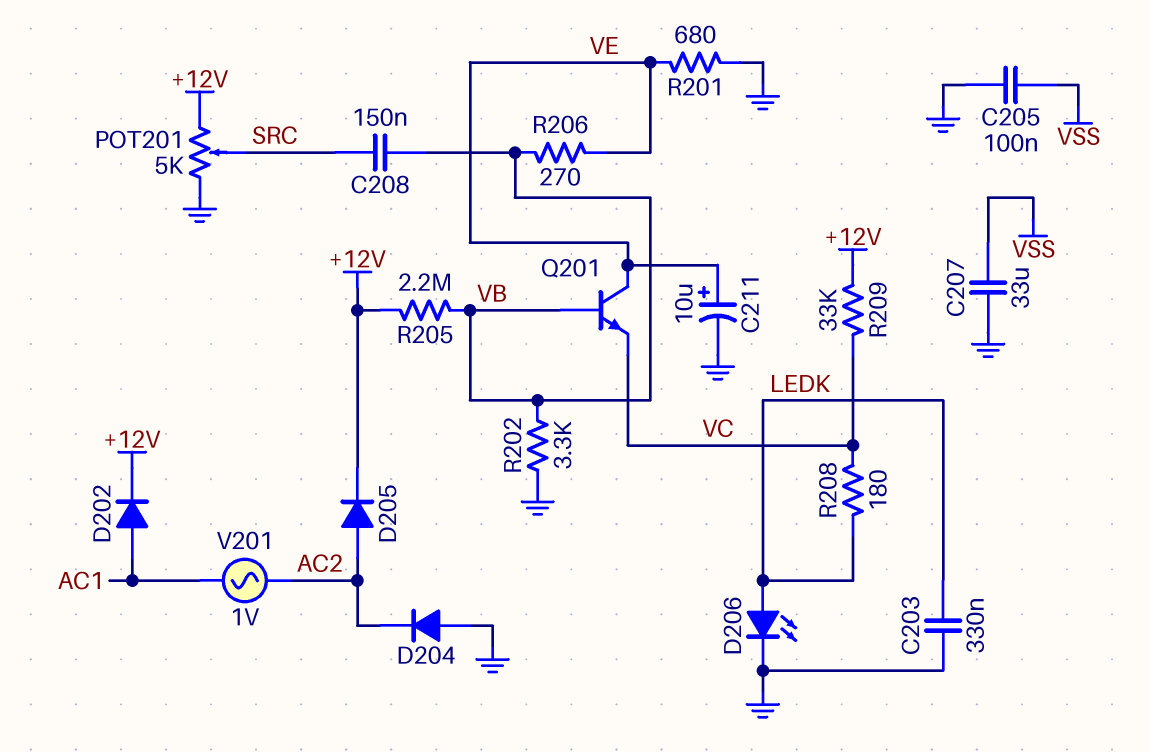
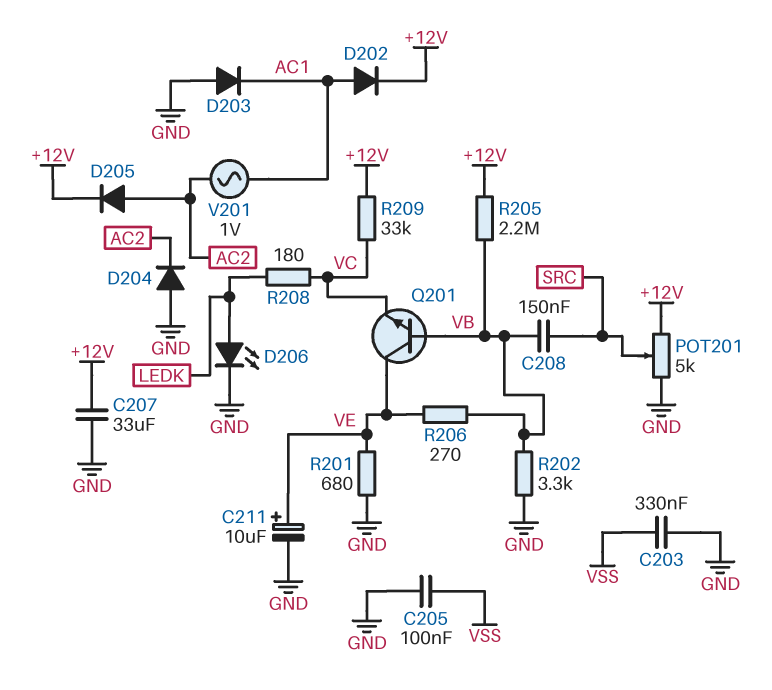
C203: 330nF (GND, LEDK) -> 330nF (GND, VSS)
C207: 33uF (GND, VSS) -> 33uF (+12V, GND)
D203: none -> diode (A GND, K AC1)

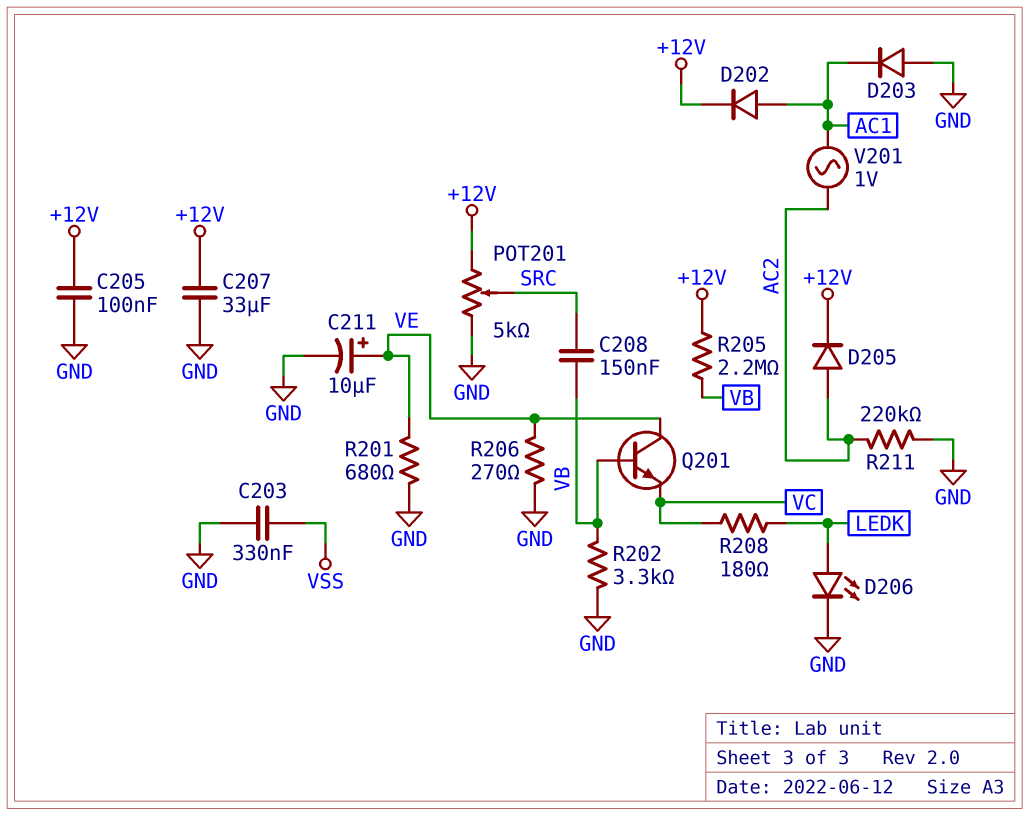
C205: 100nF (GND, VSS) -> 100nF (+12V, GND)
D204: diode (A GND, K AC2) -> none
R206: 270 (VB, VE) -> 270 (GND, VE)
R209: 33k (+12V, VC) -> none
R211: none -> 220k (AC2, GND)

